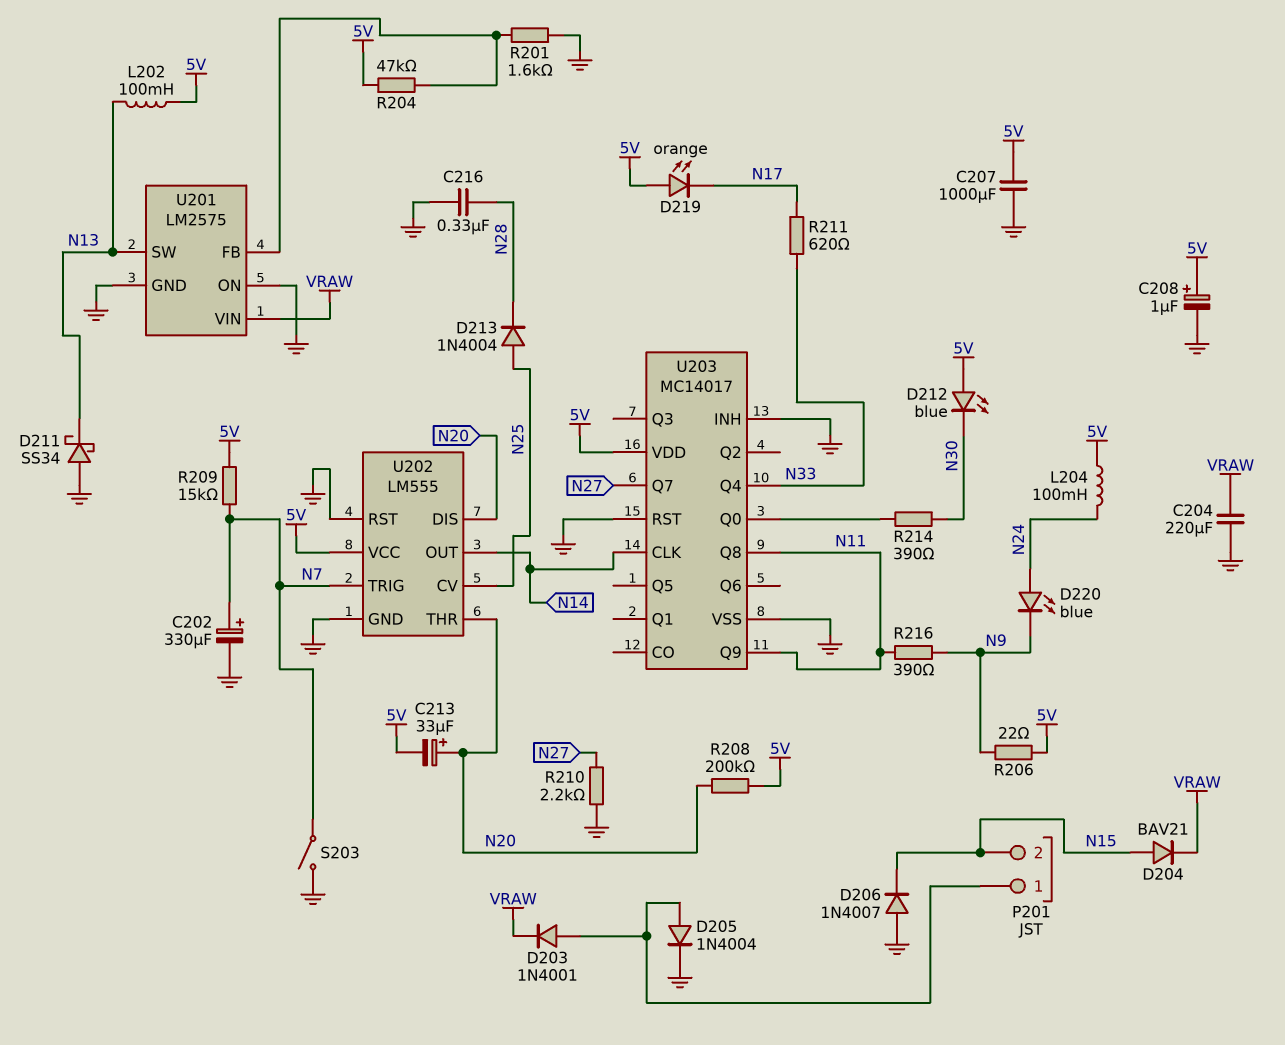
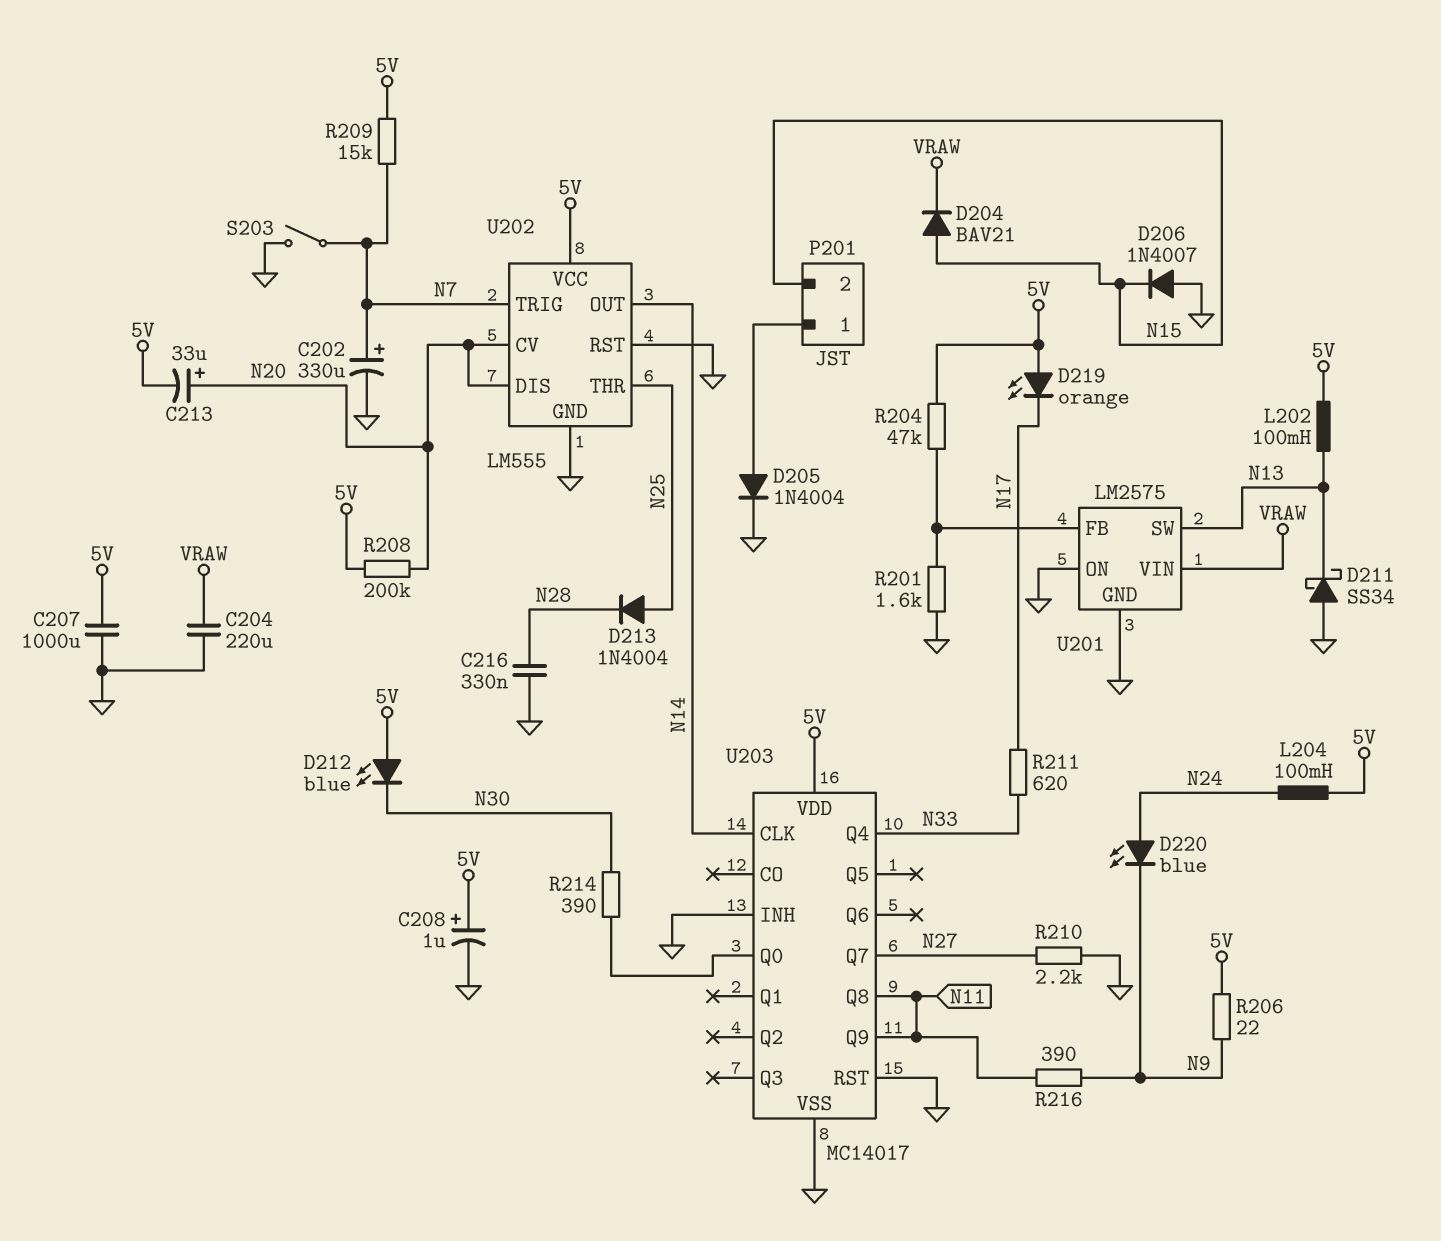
D203: diode 1N4001 (A P201/1, K VRAW) -> none
U202 pin CV: N25 -> N20
U202 pin THR: N20 -> N25

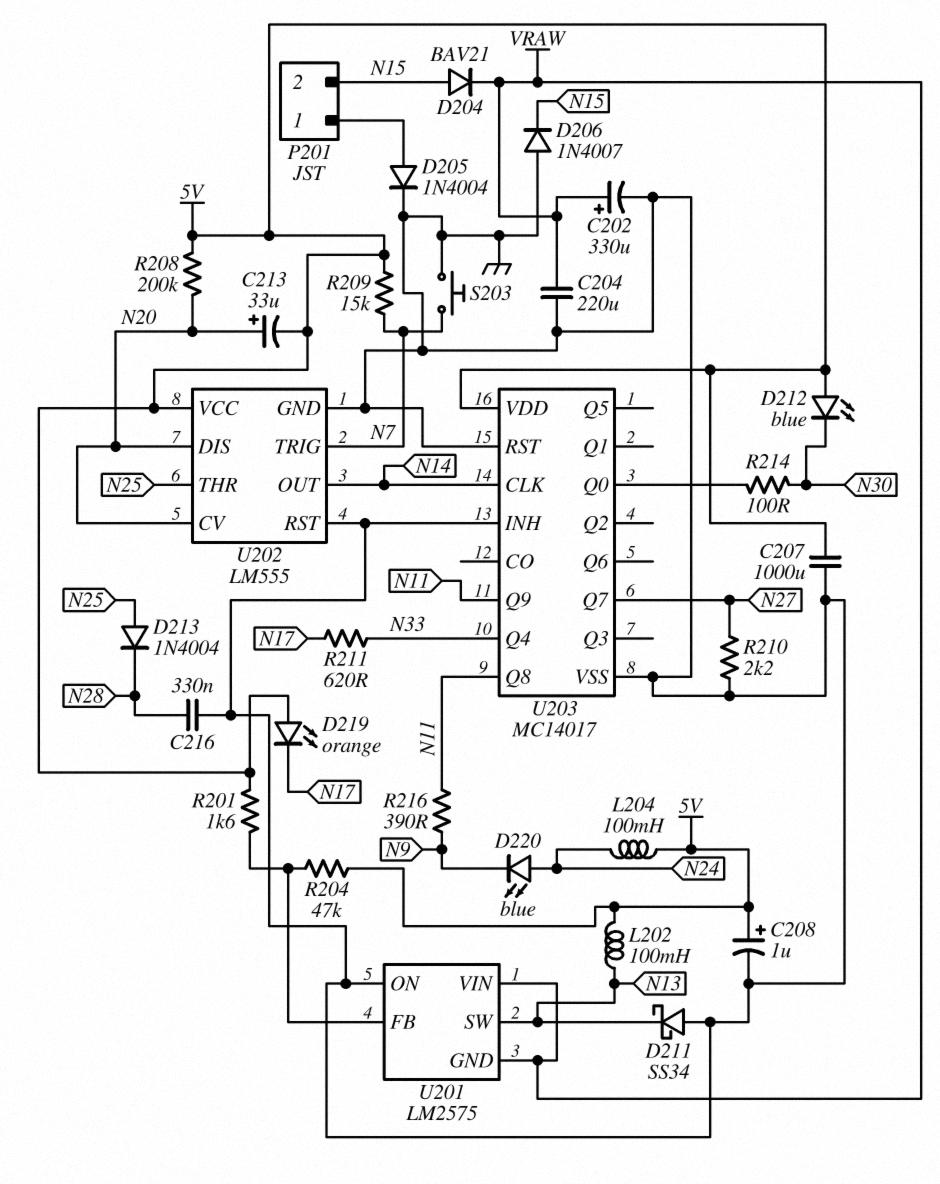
C202: 330uF (plus N7, minus GND) -> 330uF (plus VRAW, minus GND)
R201: 1.6k (GND, U201/FB) -> 1.6k (5V, U201/FB)
R206: 22 (5V, N9) -> none
R214: 390 (N30, U203/Q0) -> 100 (N30, U203/Q0)
S203: switch (GND, N7) -> button (GND, N7)
U201 pin GND: GND -> VRAW

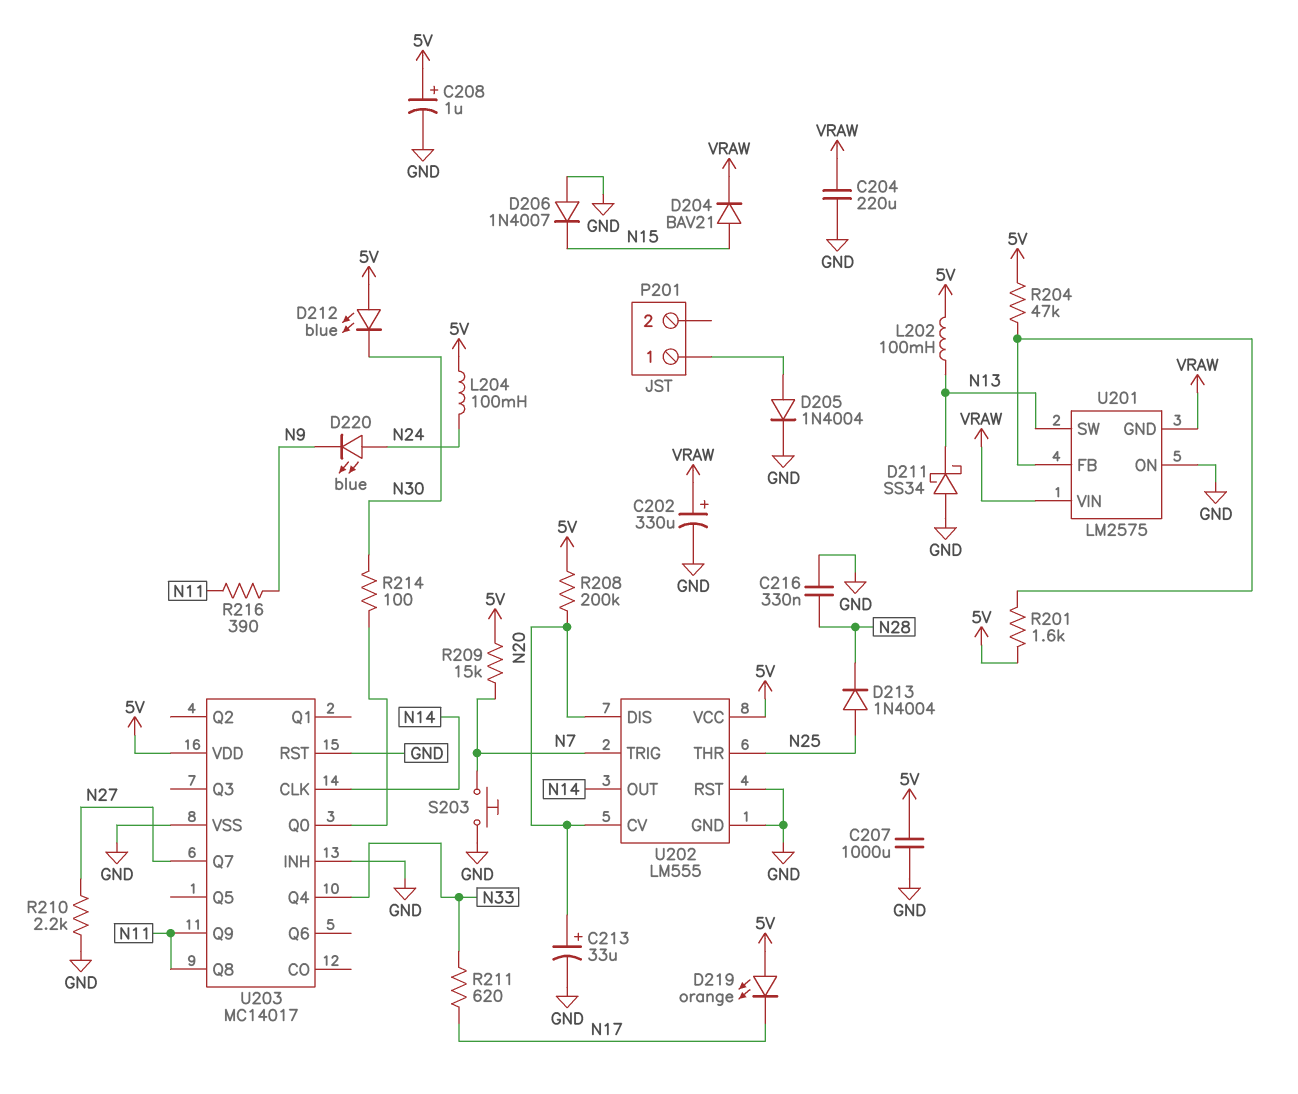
C213: 33uF (plus N20, minus 5V) -> 33uF (plus N20, minus GND)
P201 pin 2: N15 -> none

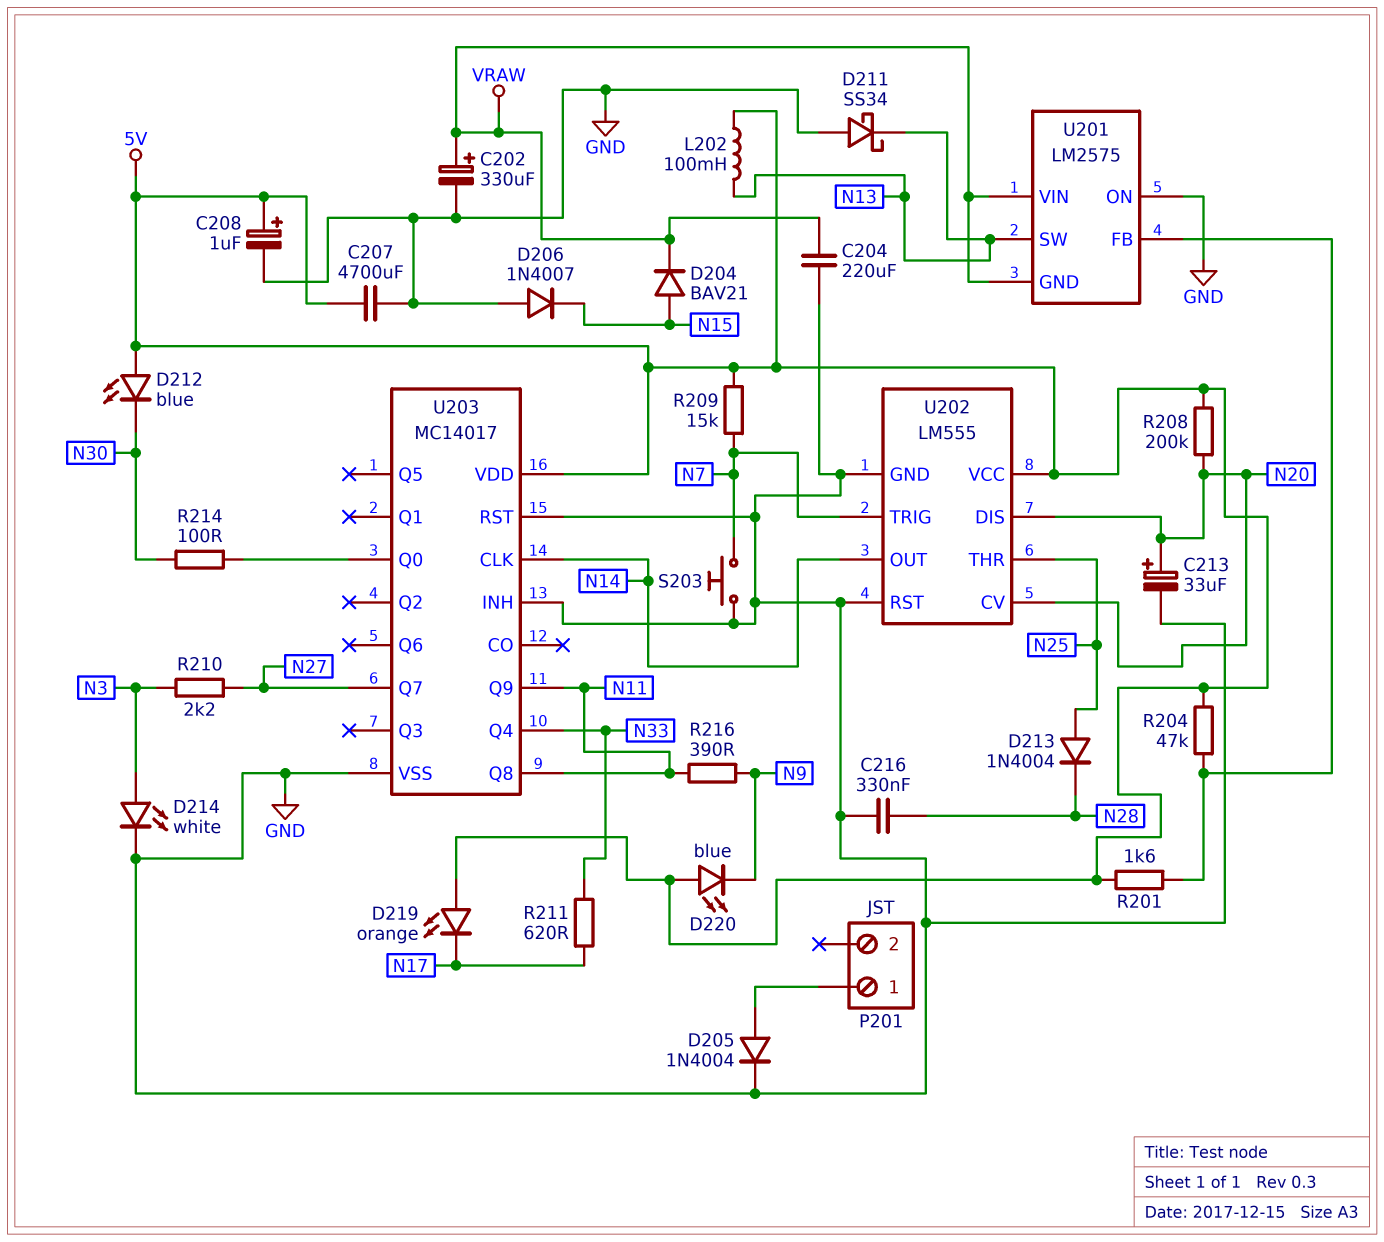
C207: 1000uF (5V, GND) -> 4700uF (5V, GND)
D214: none -> LED white (A N3, K GND)
D220: LED blue (A N24, K N9) -> LED blue (A 5V, K N9)
L204: 100mH (5V, N24) -> none
R210: 2.2k (GND, N27) -> 2.2k (N3, N27)

